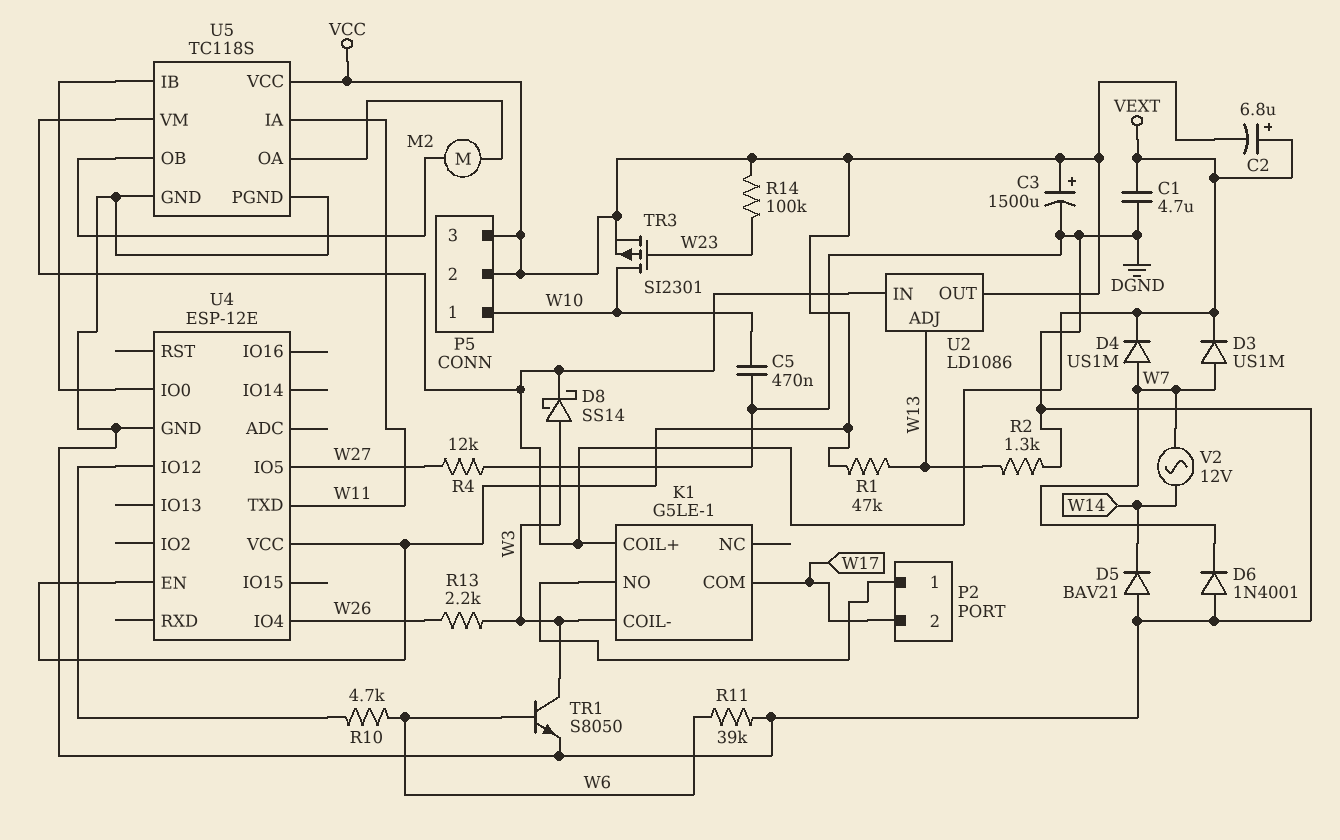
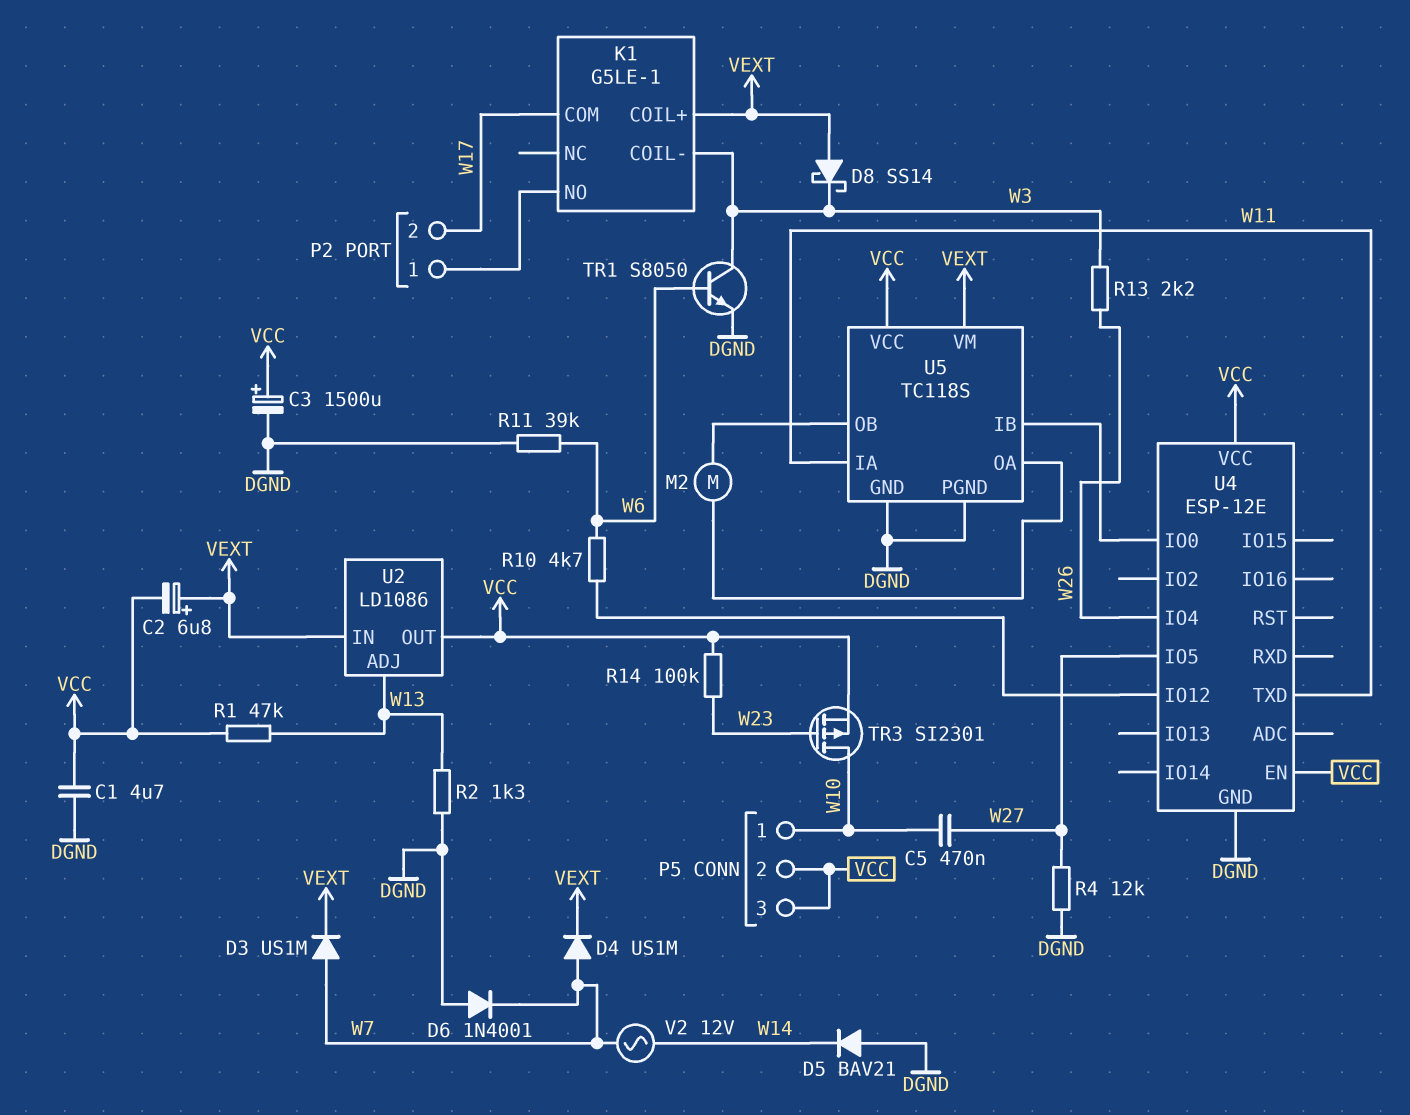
C1: 4.7uF (DGND, VEXT) -> 4.7uF (DGND, VCC)
C5: 470nF (DGND, W10) -> 470nF (W10, W27)
D8: schottky SS14 (A W3, K VEXT) -> schottky SS14 (A VEXT, K W3)

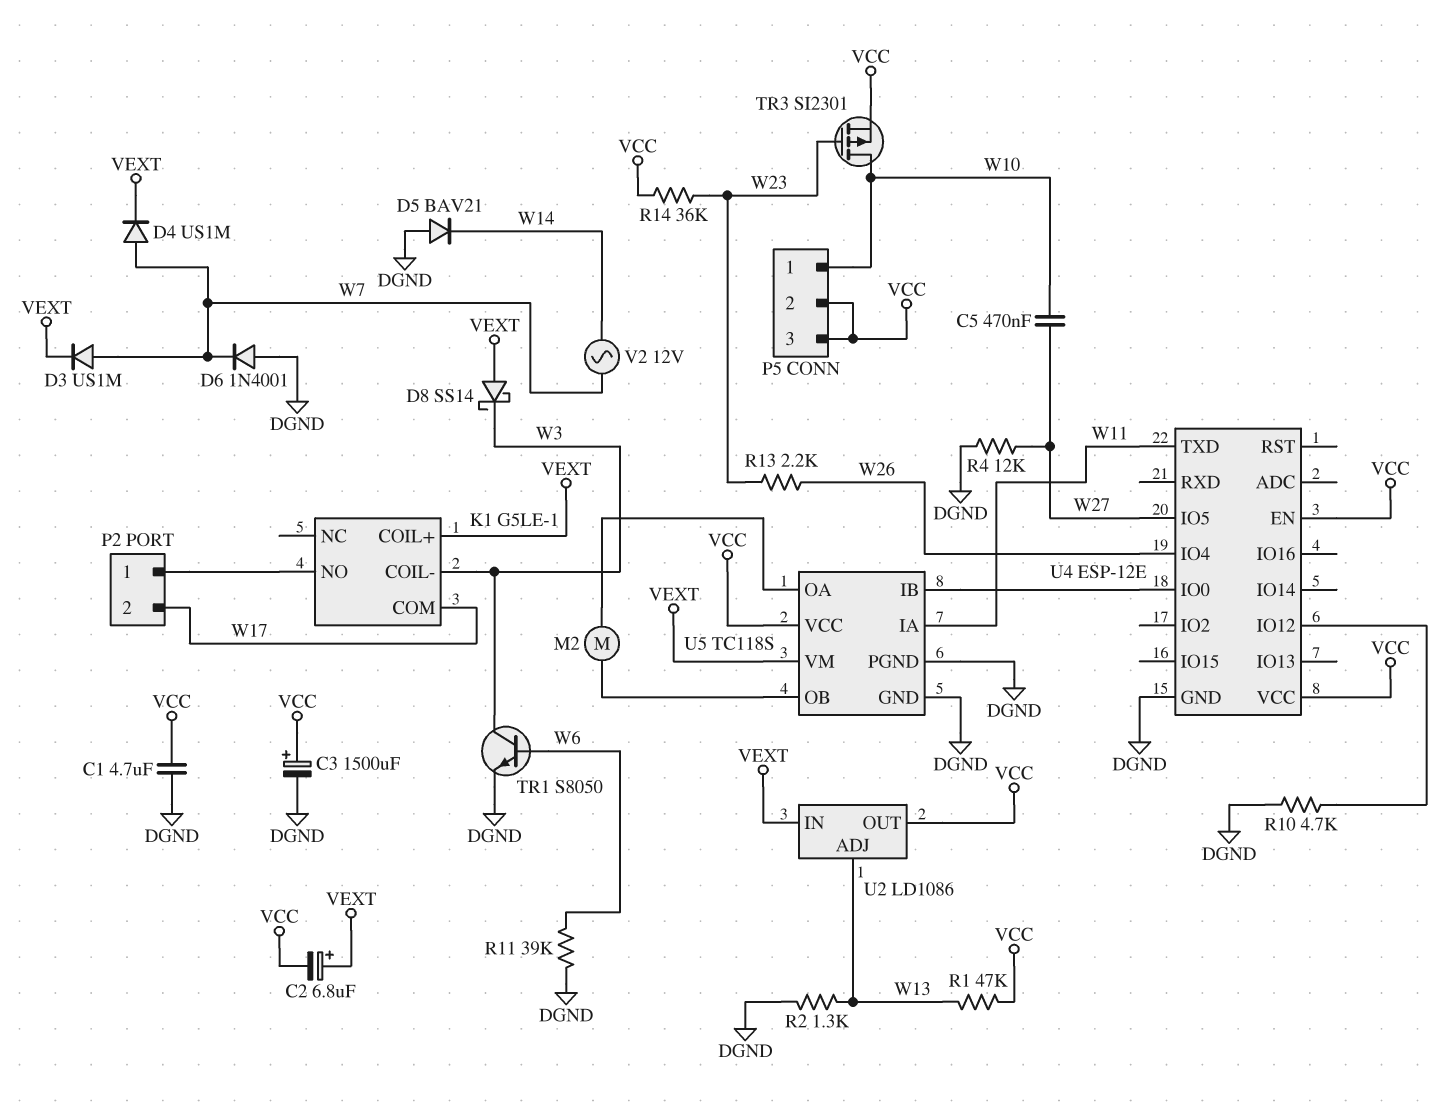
R10: 4.7k (U4/IO12, W6) -> 4.7k (DGND, U4/IO12)
R13: 2.2k (W3, W26) -> 2.2k (W23, W26)
R14: 100k (VCC, W23) -> 36k (VCC, W23)

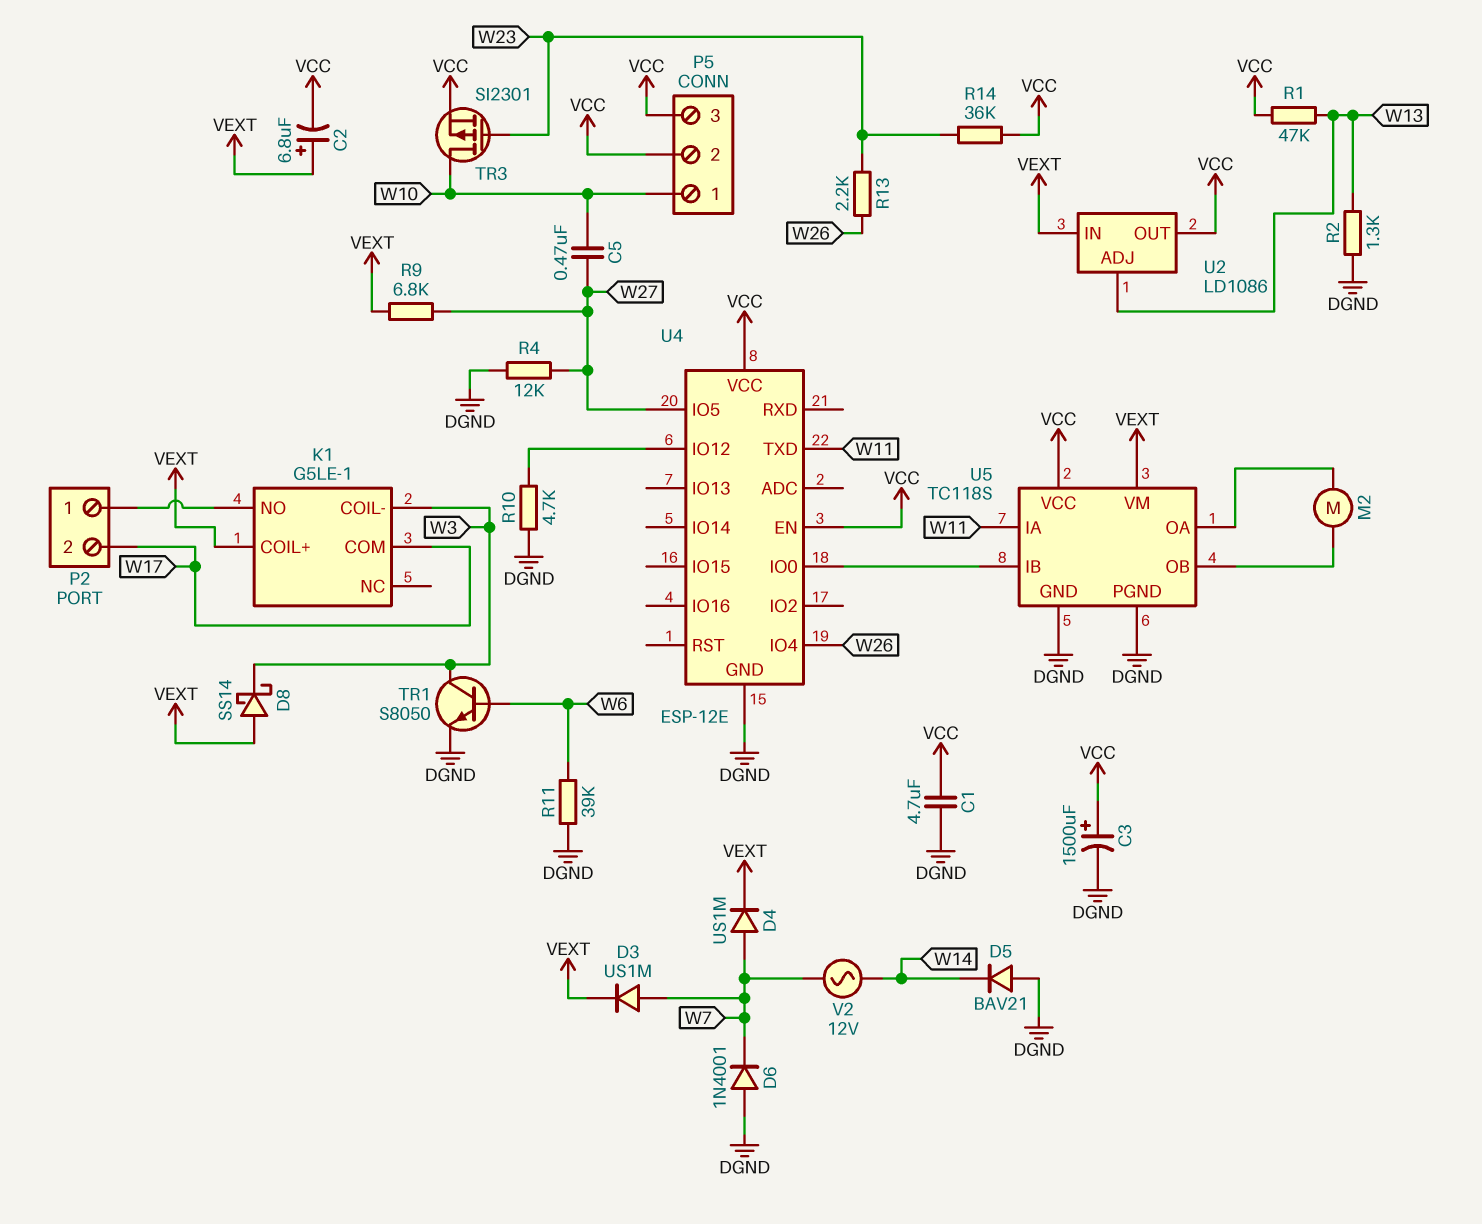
R9: none -> 6.8k (VEXT, W27)

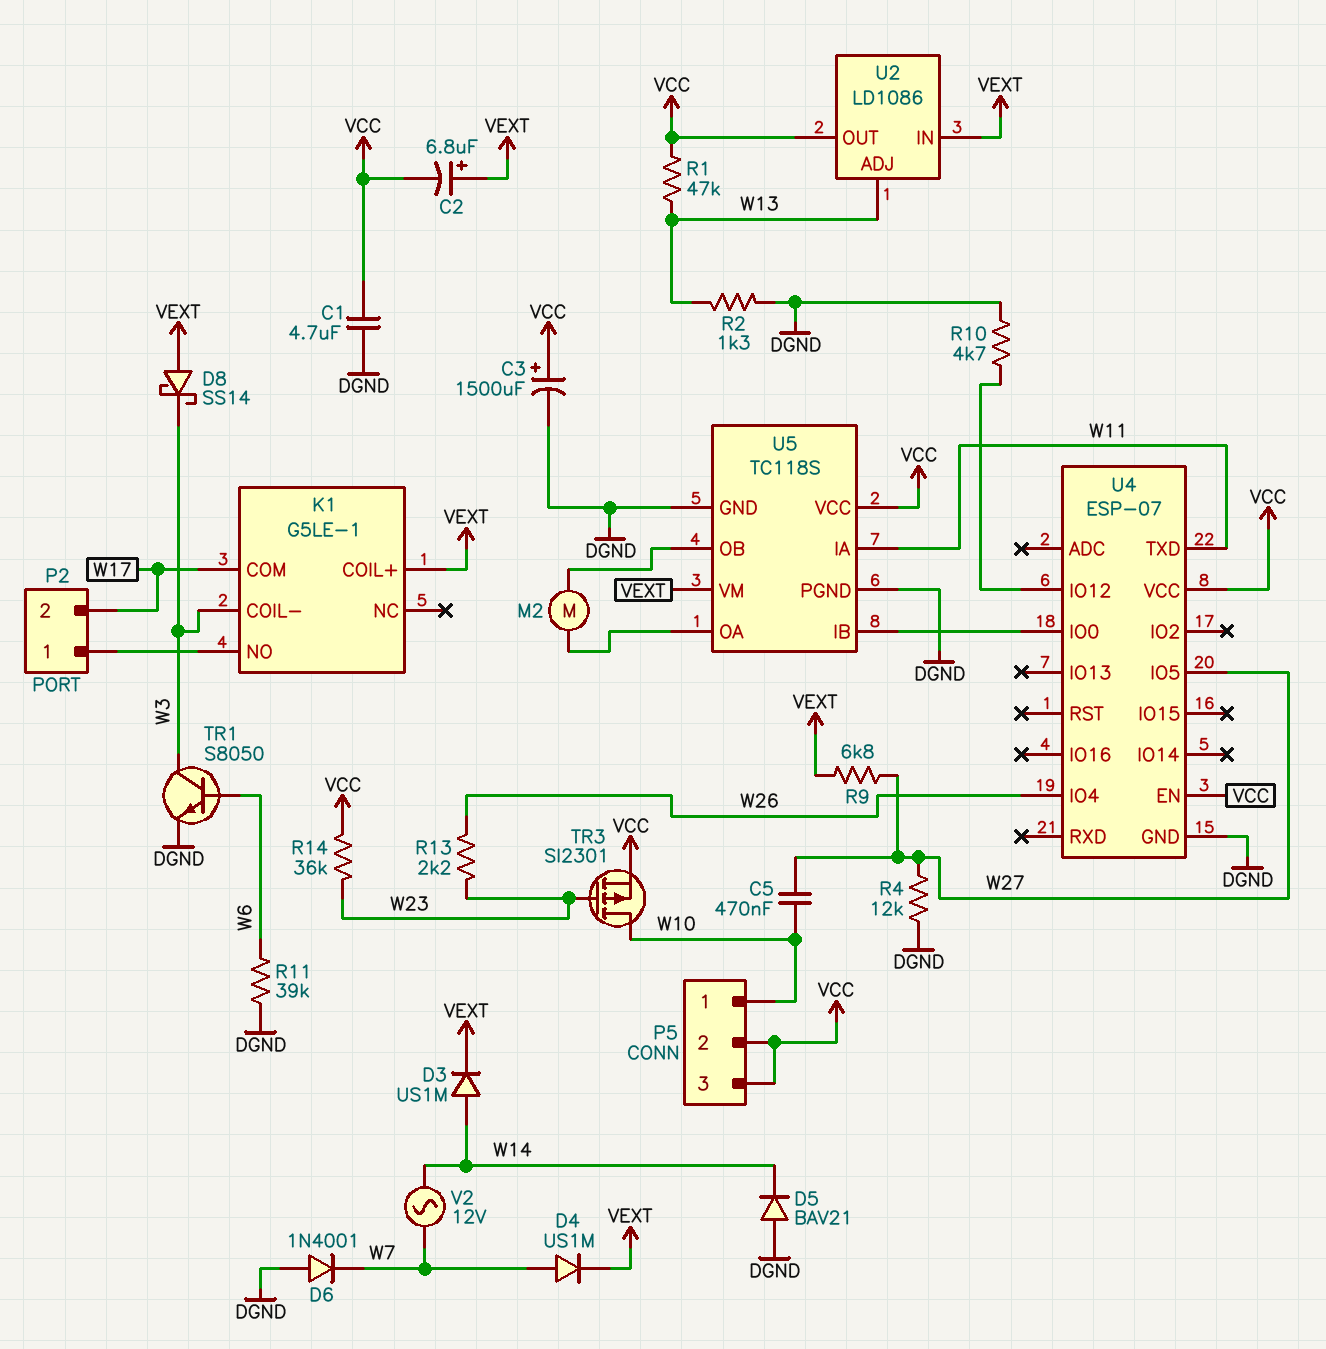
D3: diode US1M (A W7, K VEXT) -> diode US1M (A W14, K VEXT)
U4: ESP-12E -> ESP-07

